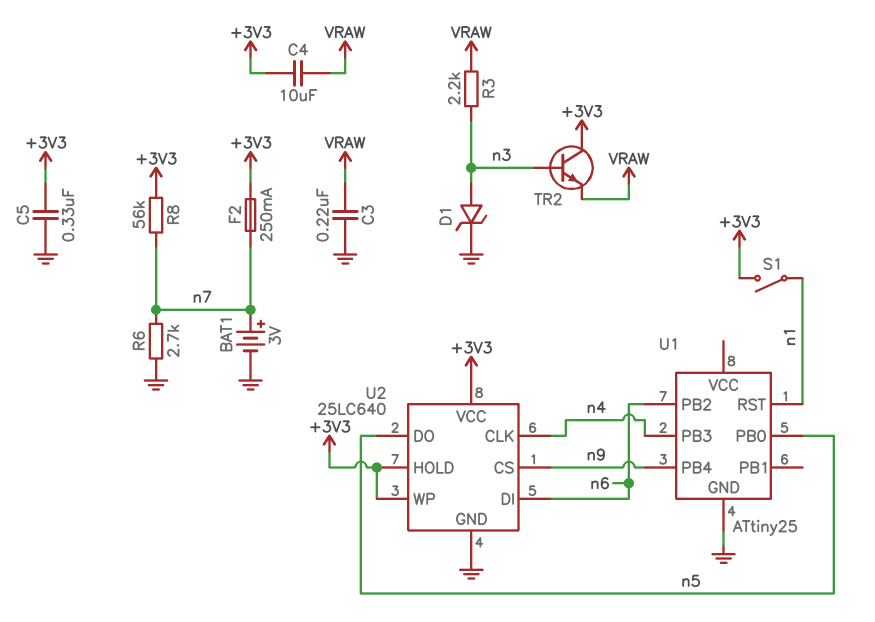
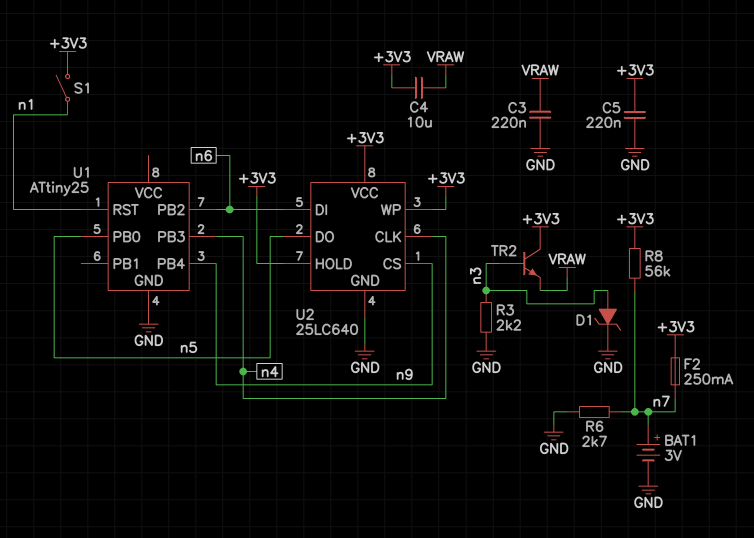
C5: 330nF (+3V3, GND) -> 220nF (+3V3, GND)
R3: 2.2k (VRAW, n3) -> 2.2k (GND, n3)

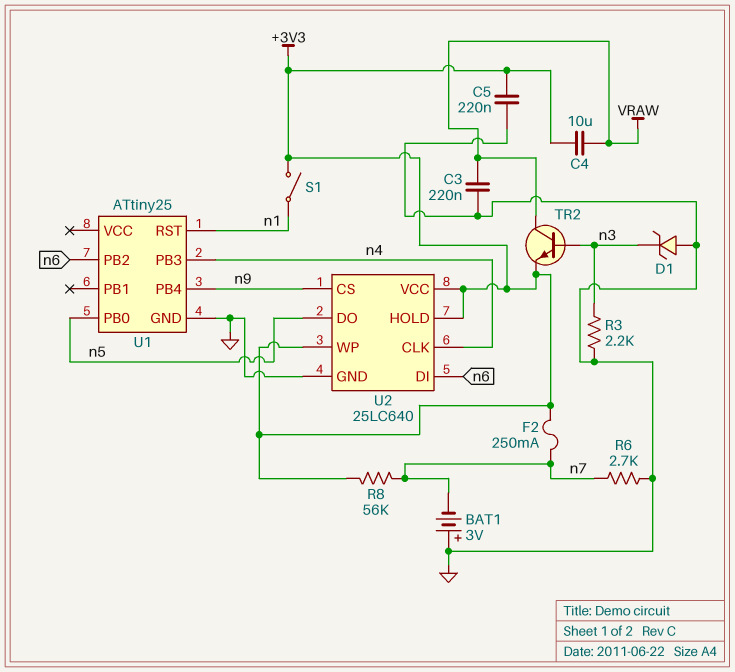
BAT1: 3V (plus n7, minus GND) -> 3V (plus GND, minus n7)
D1: zener (A n3, K GND) -> zener (A GND, K n3)
TR2: NPN (B n3, C +3V3, E VRAW) -> NPN (B n3, C VRAW, E +3V3)

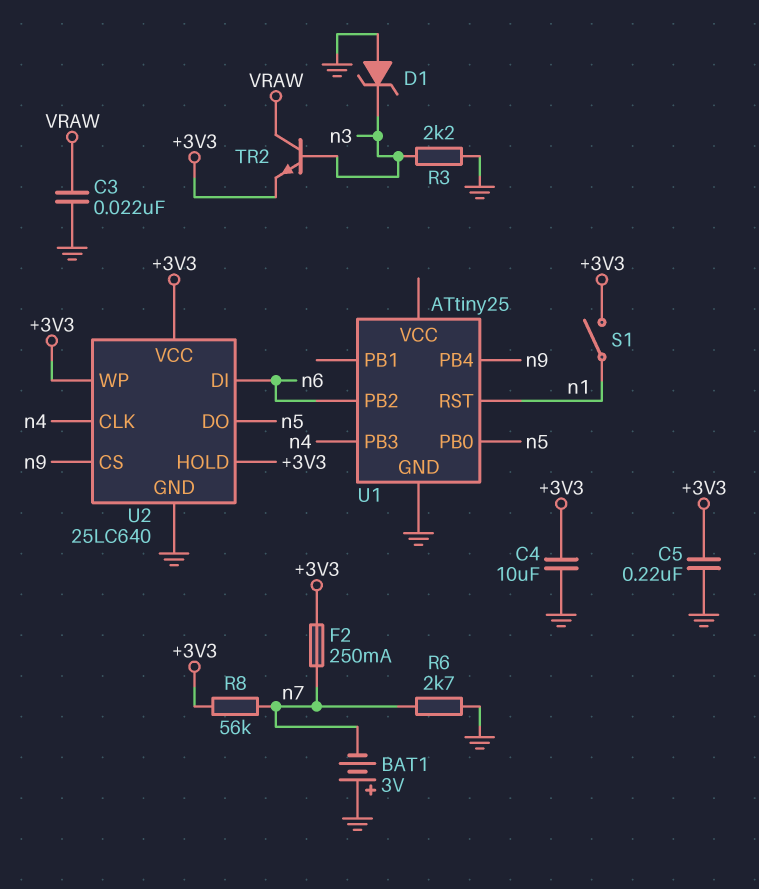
C3: 220nF (GND, VRAW) -> 22nF (GND, VRAW)
C4: 10uF (+3V3, VRAW) -> 10uF (+3V3, GND)

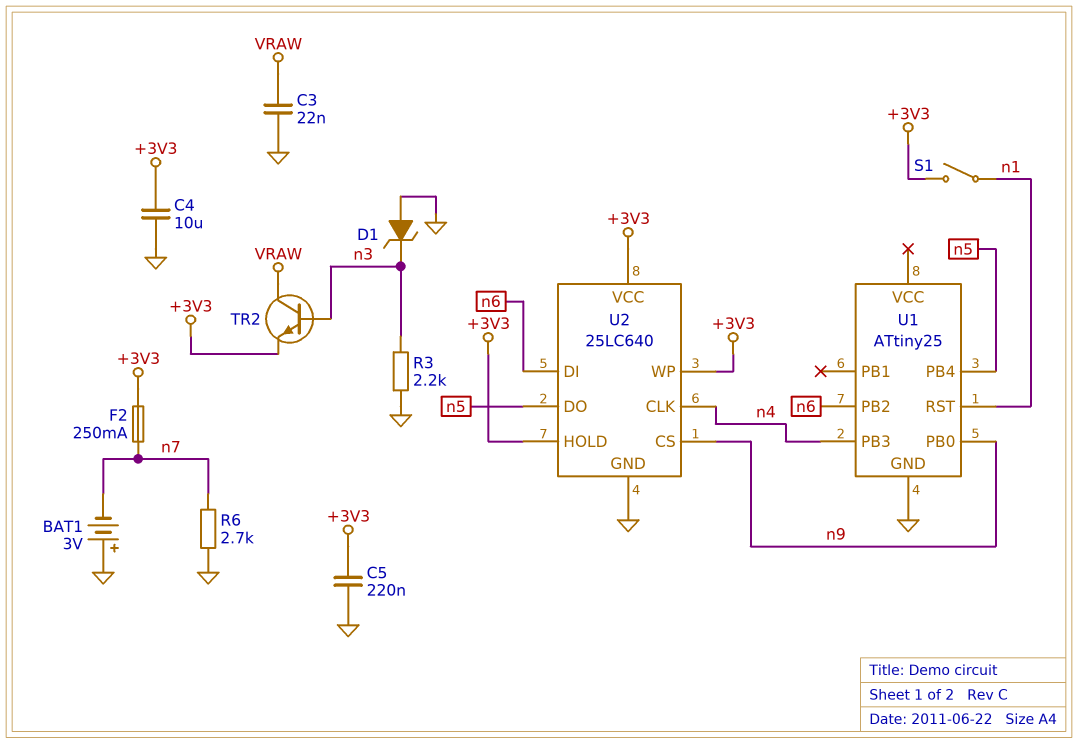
R8: 56k (+3V3, n7) -> none
U1 pin PB0: n5 -> n9
U1 pin PB4: n9 -> n5

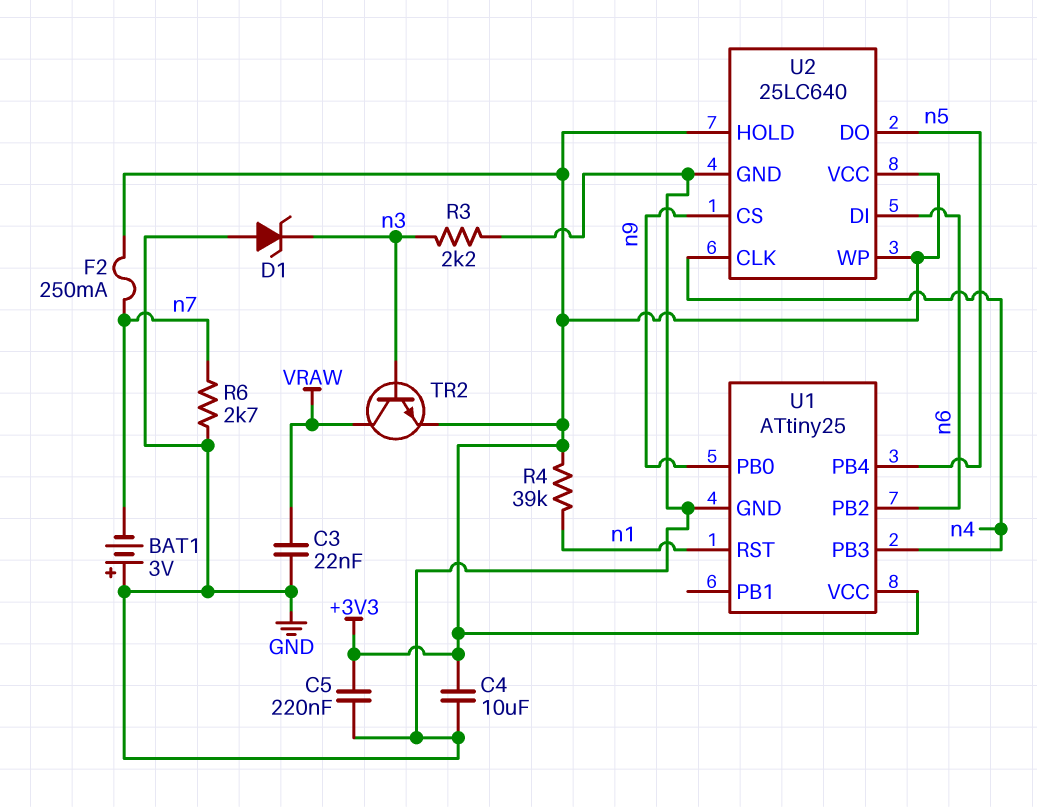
R4: none -> 39k (+3V3, n1)
S1: switch (+3V3, n1) -> none
U1 pin VCC: none -> +3V3

